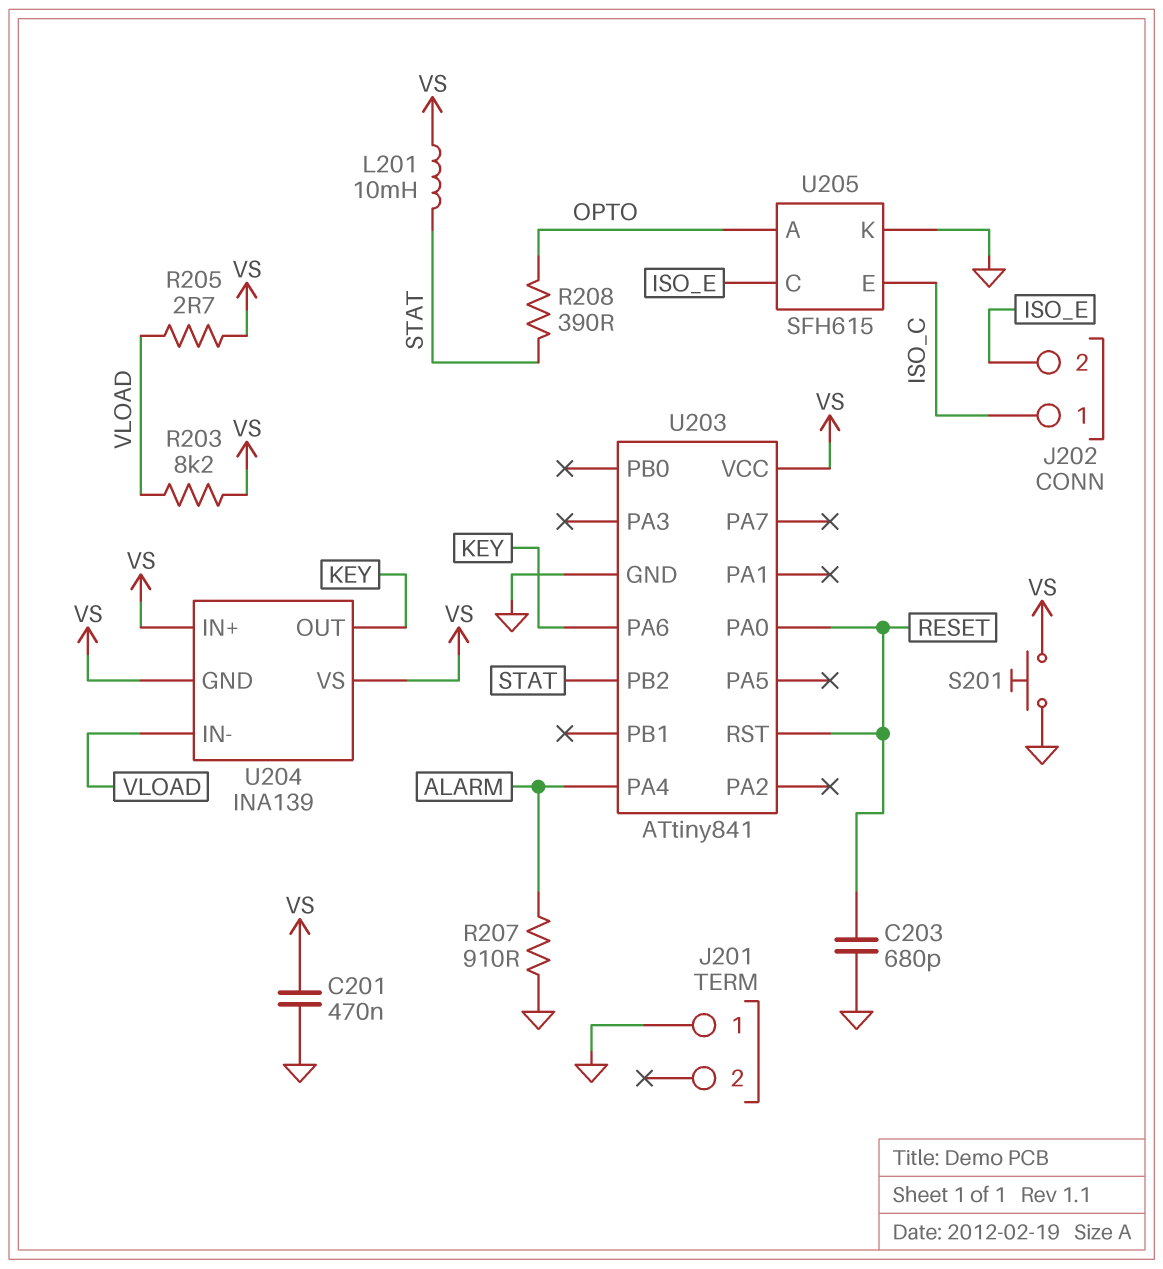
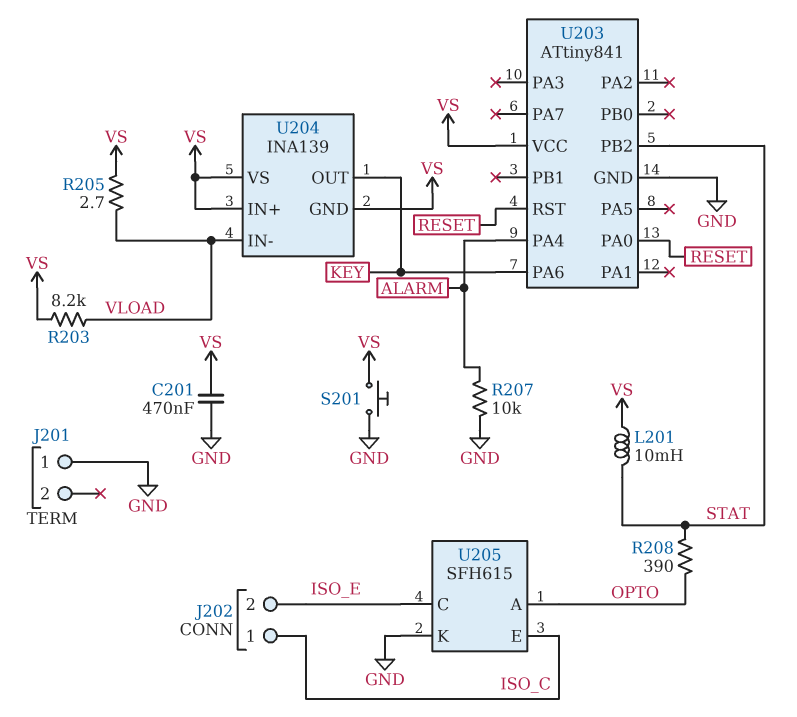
C203: 680pF (GND, RESET) -> none
R207: 910 (ALARM, GND) -> 10k (ALARM, GND)

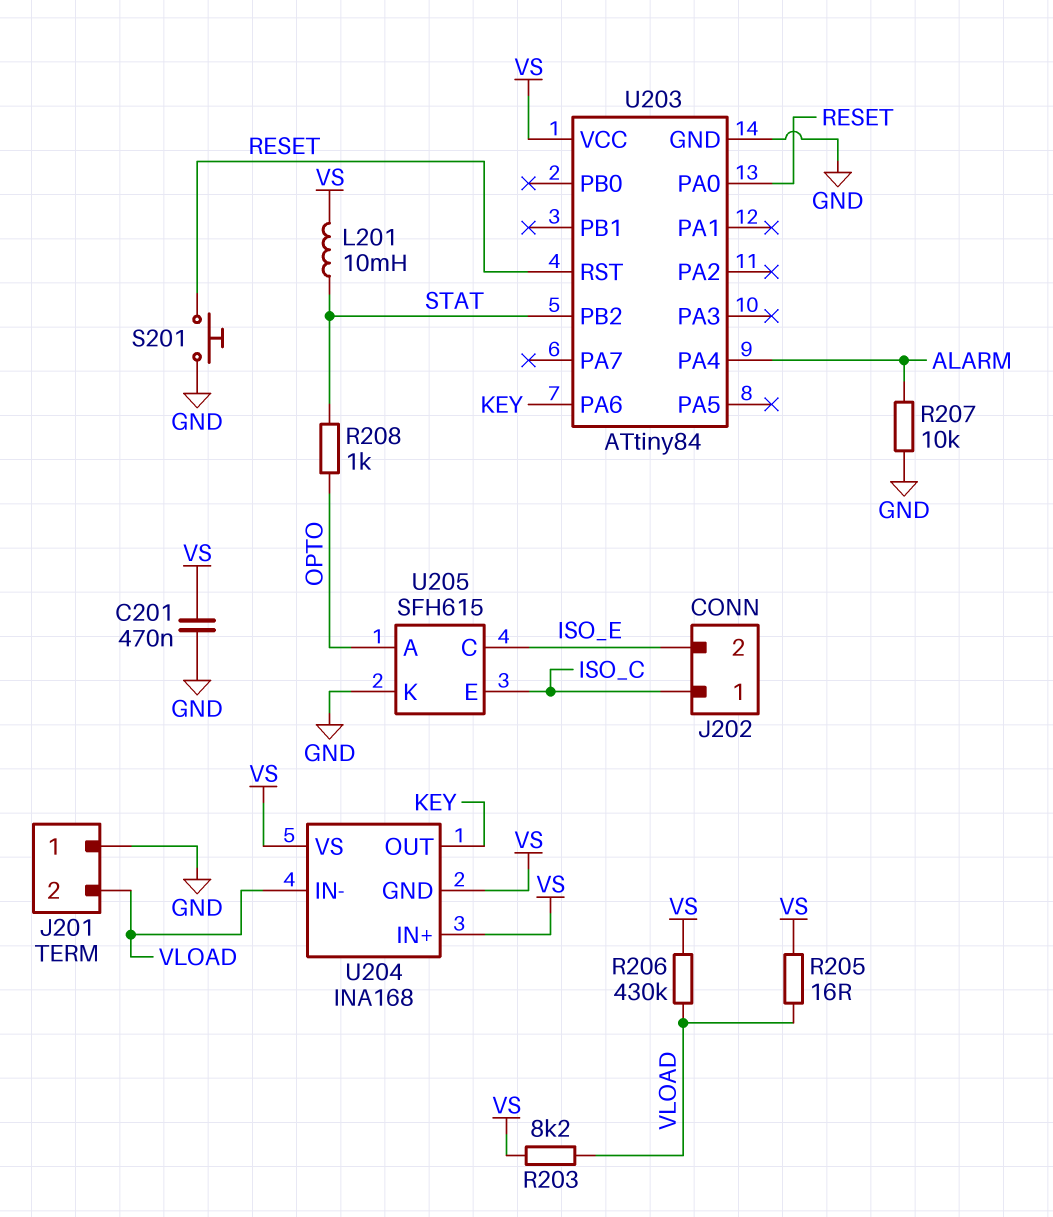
J201 pin 2: none -> VLOAD
R205: 2.7 (VLOAD, VS) -> 16 (VLOAD, VS)
R206: none -> 430k (VLOAD, VS)
R208: 390 (OPTO, STAT) -> 1k (OPTO, STAT)
S201: button (GND, VS) -> button (GND, RESET)
U203: ATtiny841 -> ATtiny84
U204: INA139 -> INA168

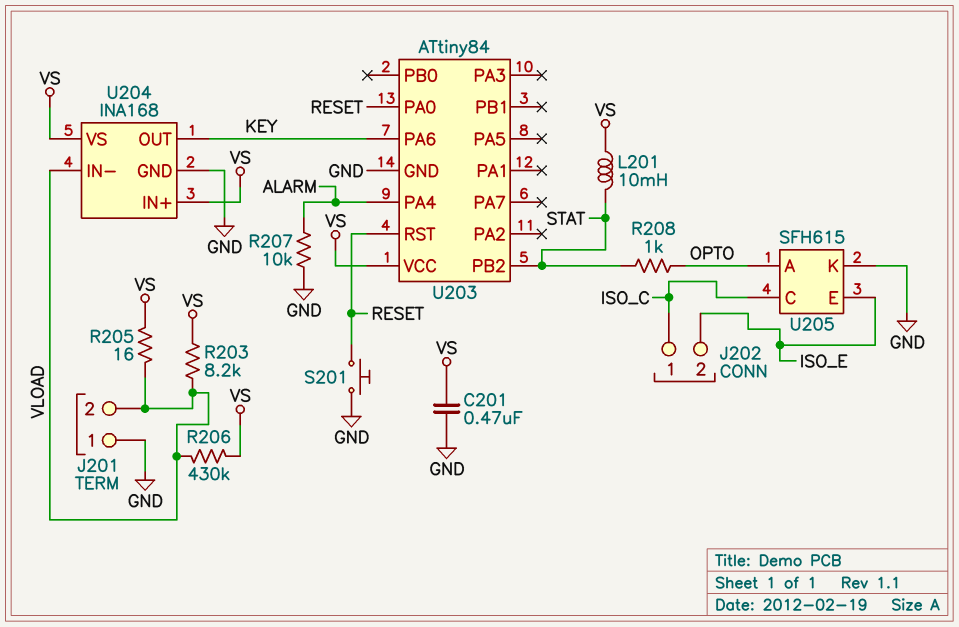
U204 pin GND: VS -> GND
U205 pin C: ISO_E -> ISO_C
U205 pin E: ISO_C -> ISO_E

